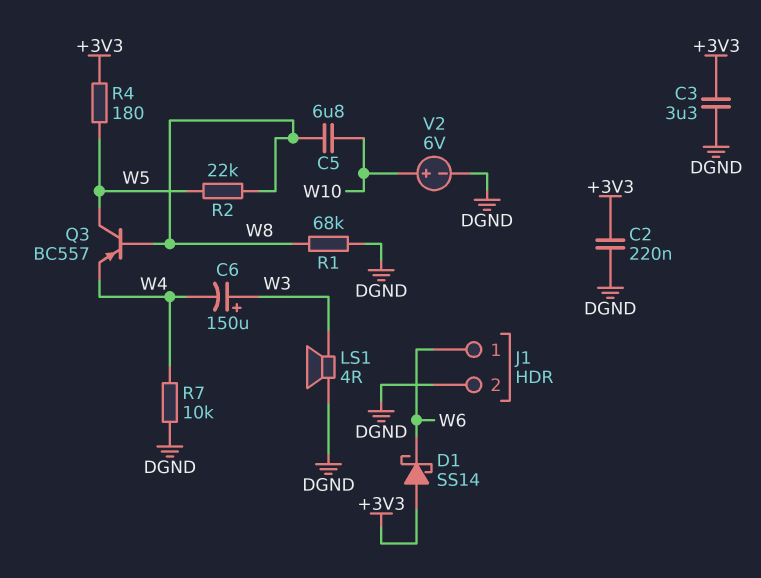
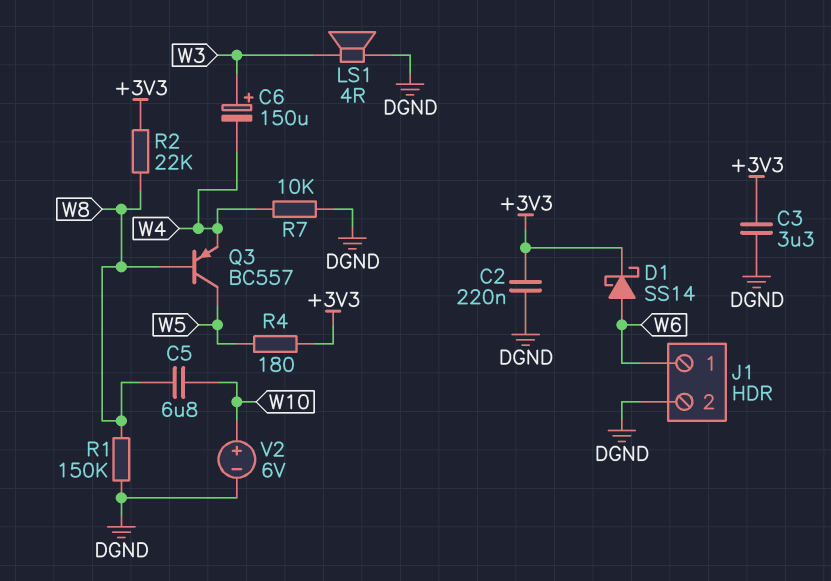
D1: schottky SS14 (A +3V3, K W6) -> schottky SS14 (A W6, K +3V3)
R1: 68k (DGND, W8) -> 150k (DGND, W8)
R2: 22k (W5, W8) -> 22k (+3V3, W8)

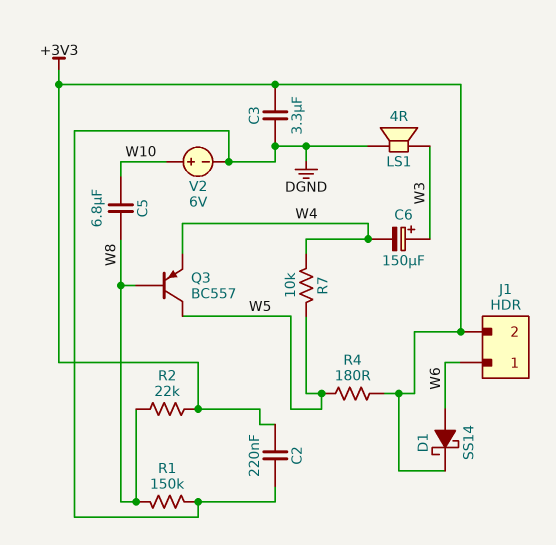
J1 pin 2: DGND -> +3V3
R7: 10k (DGND, W4) -> 10k (W4, W5)

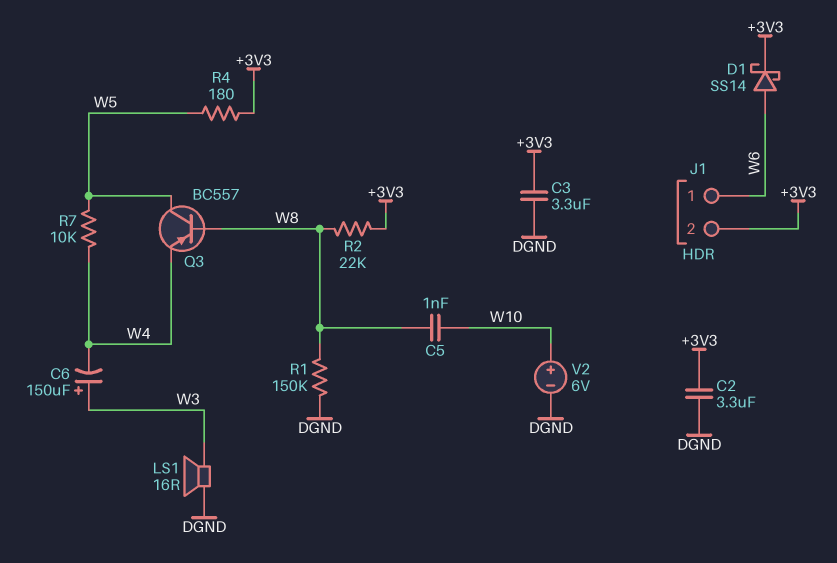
C2: 220nF (+3V3, DGND) -> 3.3uF (+3V3, DGND)
C5: 6.8uF (W8, W10) -> 1nF (W8, W10)
LS1: speaker 4R (DGND, W3) -> speaker 16R (DGND, W3)

